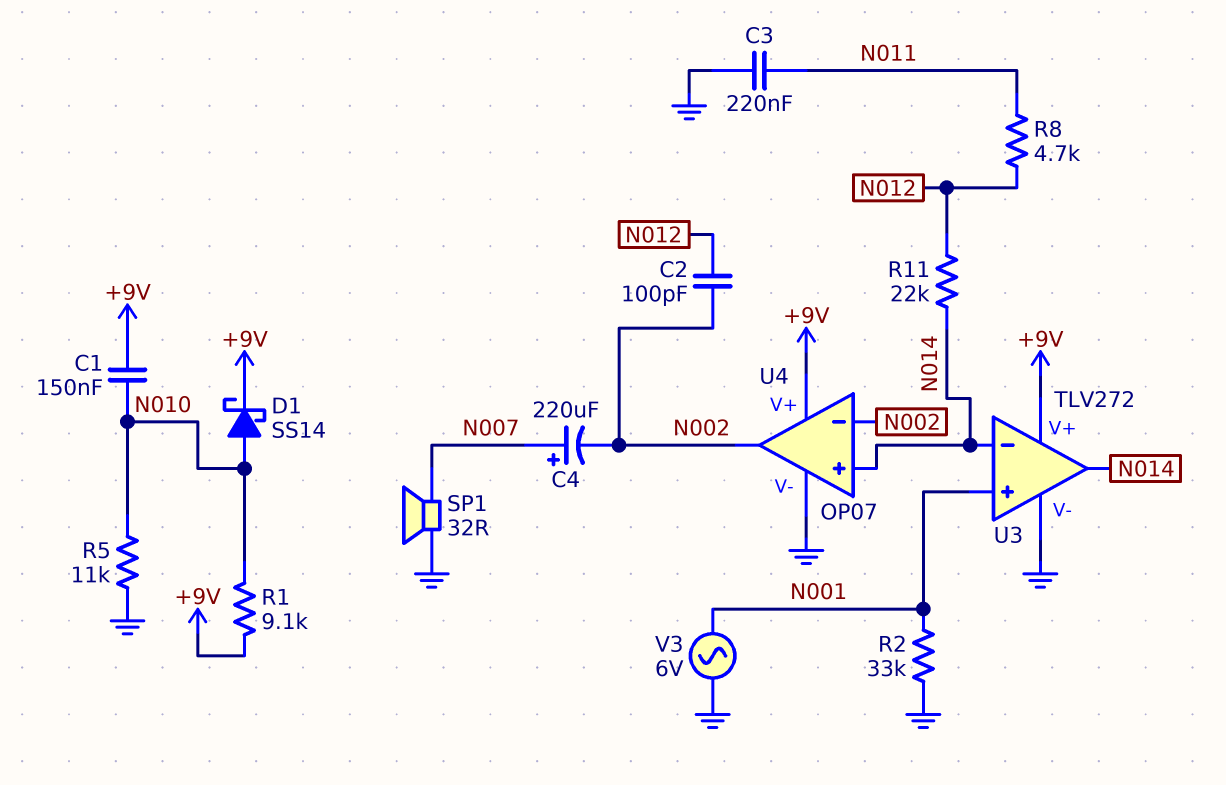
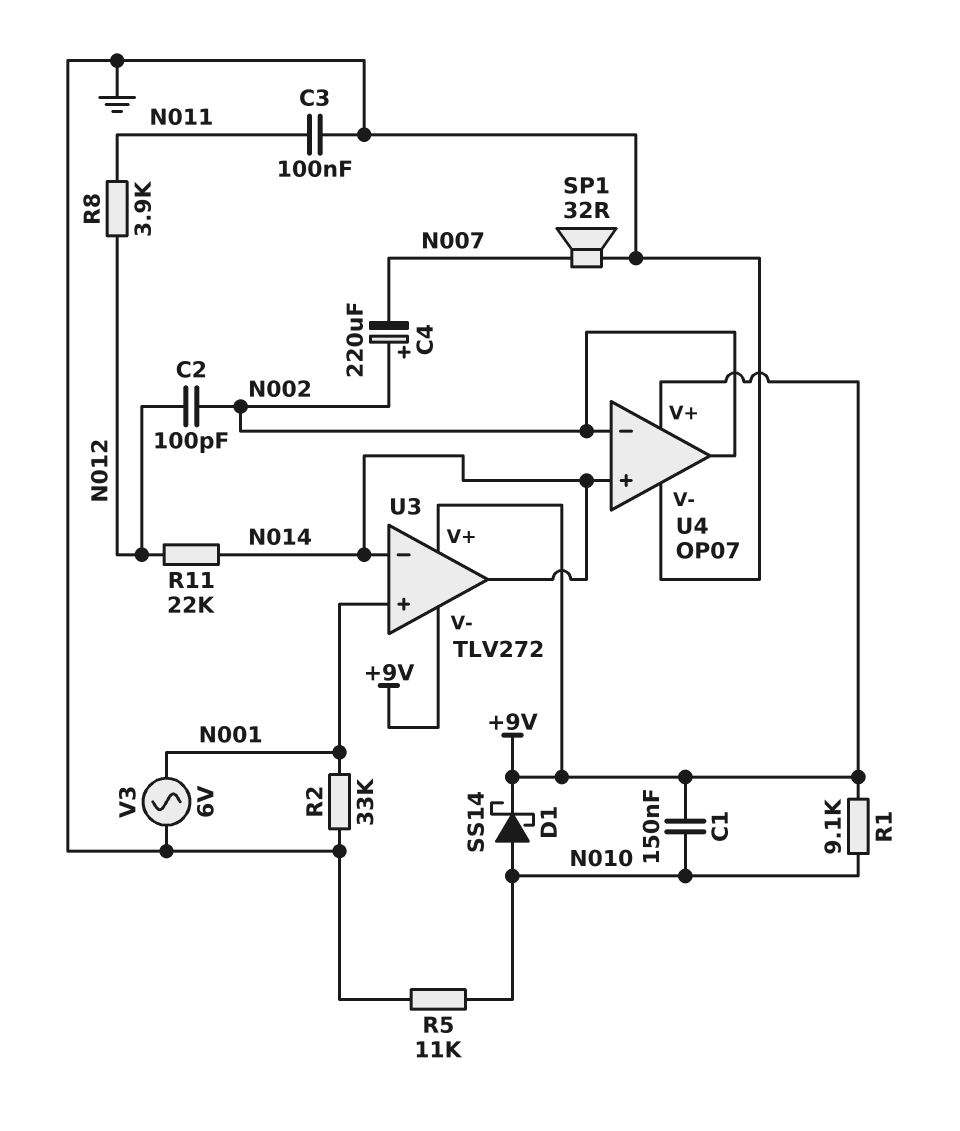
C3: 220nF (GND, N011) -> 100nF (GND, N011)
C4: 220uF (plus N007, minus N002) -> 220uF (plus N002, minus N007)
R8: 4.7k (N011, N012) -> 3.9k (N011, N012)
U3 pin V-: GND -> +9V

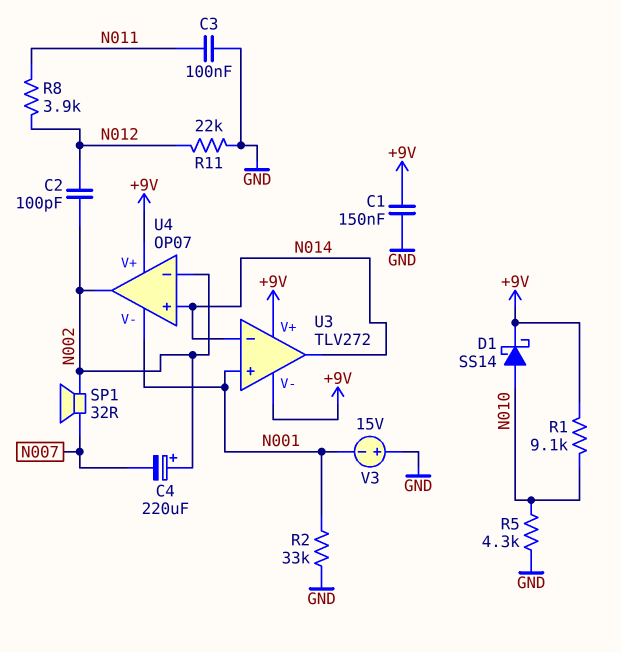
C1: 150nF (+9V, N010) -> 150nF (+9V, GND)
R5: 11k (GND, N010) -> 4.3k (GND, N010)
R11: 22k (N012, N014) -> 22k (GND, N012)
SP1: speaker 32R (GND, N007) -> speaker 32R (N002, N007)
U4 pin V-: GND -> N001
V3: AC 6V (GND, N001) -> 15V (plus GND, minus N001)

